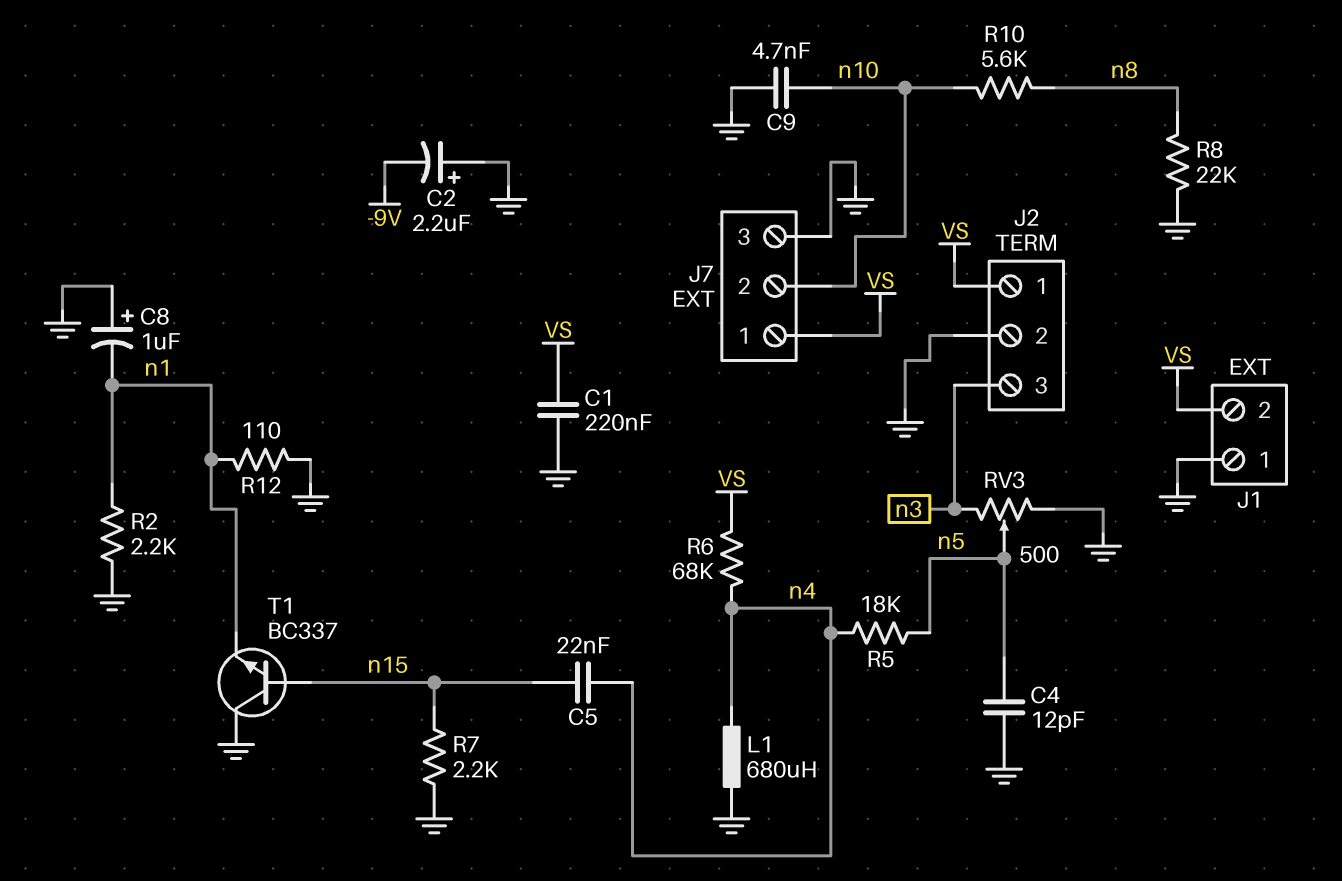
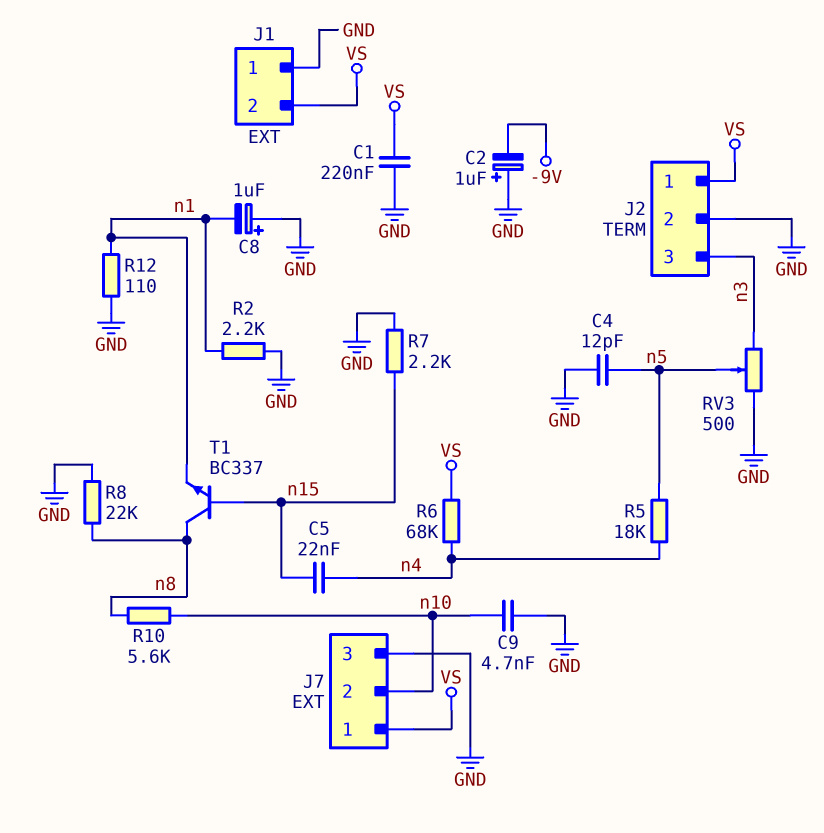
C2: 2.2uF (plus GND, minus -9V) -> 1uF (plus GND, minus -9V)
L1: 680uH (GND, n4) -> none
T1: NPN BC337 (B n15, C GND, E n1) -> NPN BC337 (B n15, C n8, E n1)

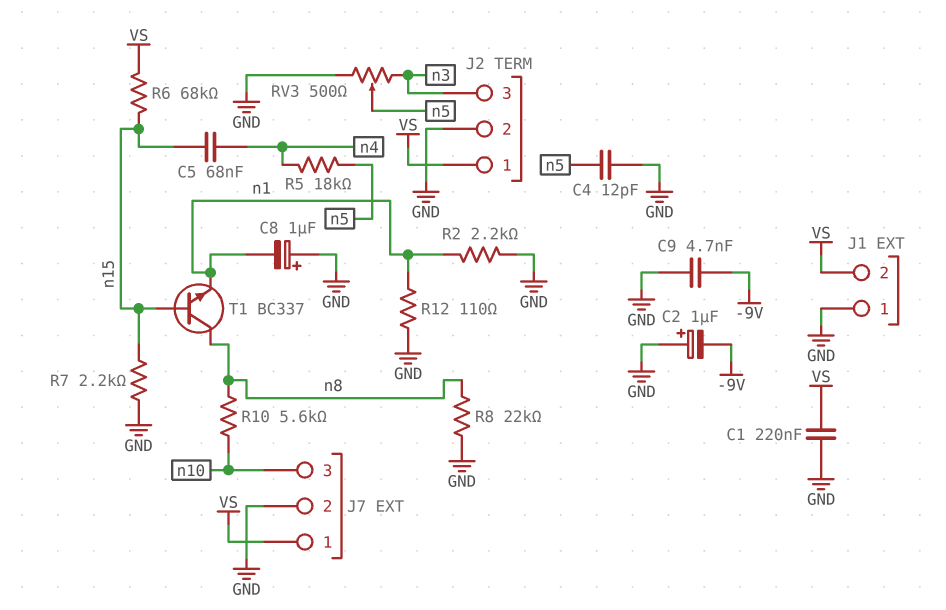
C5: 22nF (n4, n15) -> 68nF (n4, n15)
C9: 4.7nF (GND, n10) -> 4.7nF (-9V, GND)
J7 pin 2: n10 -> GND
J7 pin 3: GND -> n10
R6: 68k (VS, n4) -> 68k (VS, n15)

